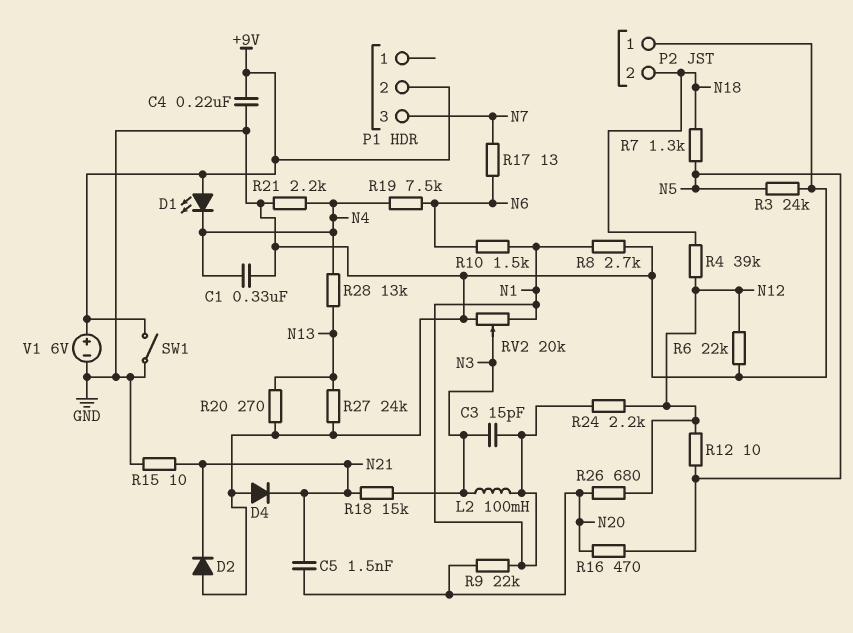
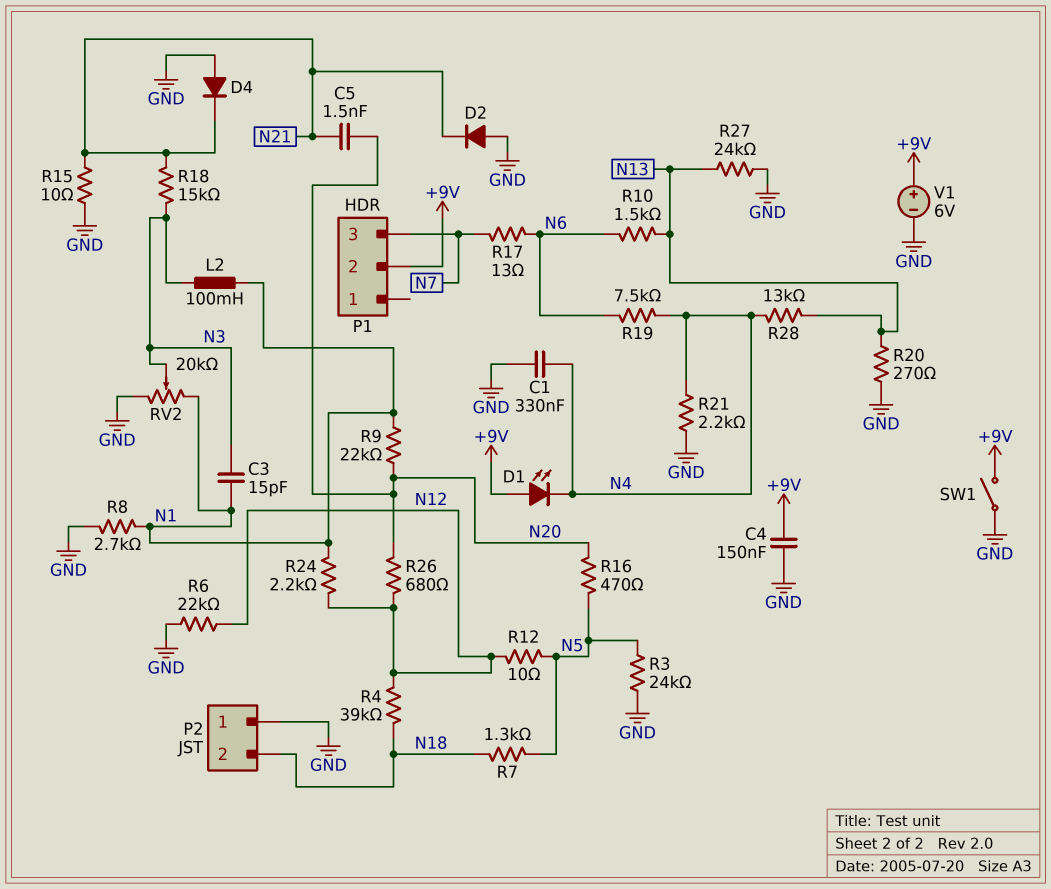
C4: 220nF (+9V, GND) -> 150nF (+9V, GND)
R10: 1.5k (N1, N6) -> 1.5k (N6, N13)

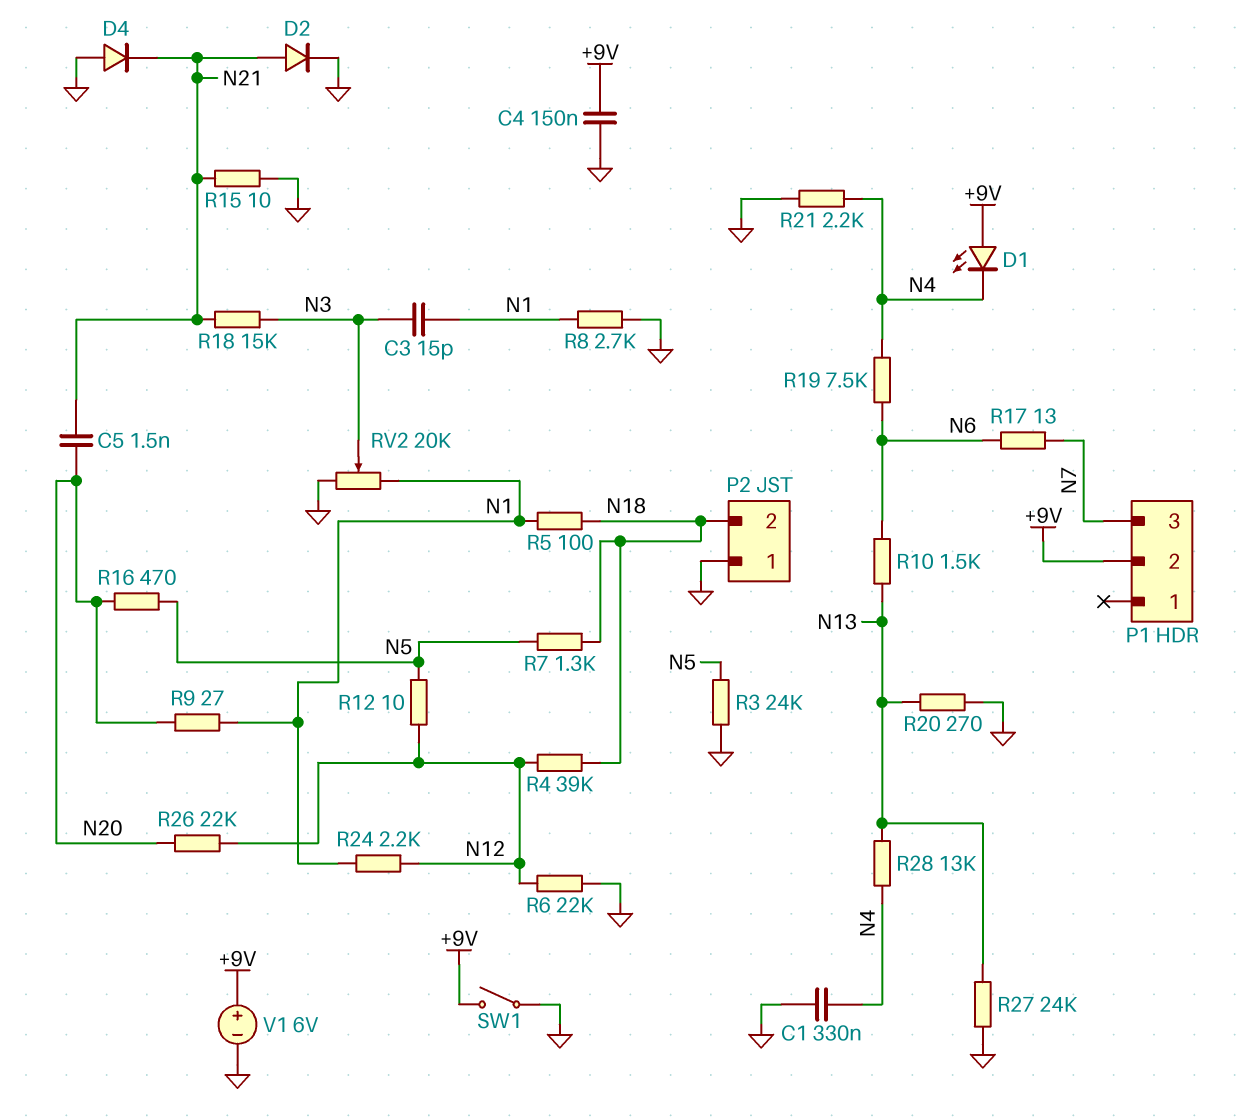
D2: diode (A GND, K N21) -> diode (A N21, K GND)
L2: 100mH (N1, N3) -> none
R5: none -> 100 (N1, N18)
R9: 22k (N1, N20) -> 27 (N1, N20)
R26: 680 (N12, N20) -> 22k (N12, N20)

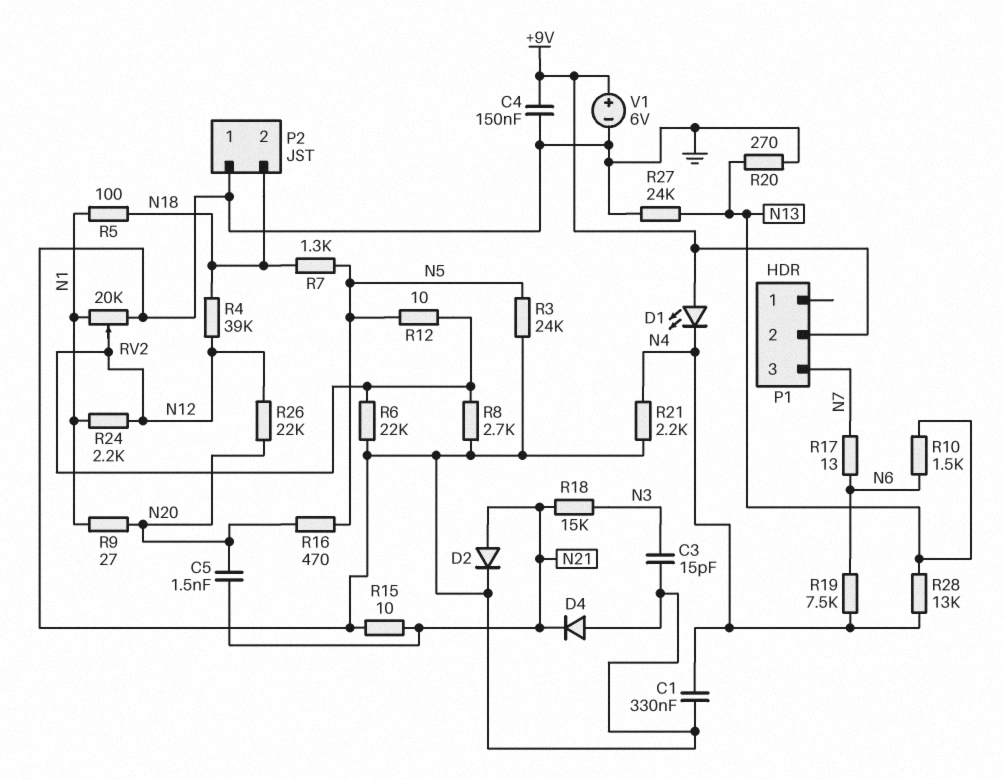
C3: 15pF (N1, N3) -> 15pF (GND, N3)
R8: 2.7k (GND, N1) -> 2.7k (GND, N12)
RV2: 20k (GND, N1, wiper N3) -> 20k (GND, N1, wiper N12)
SW1: switch (+9V, GND) -> none

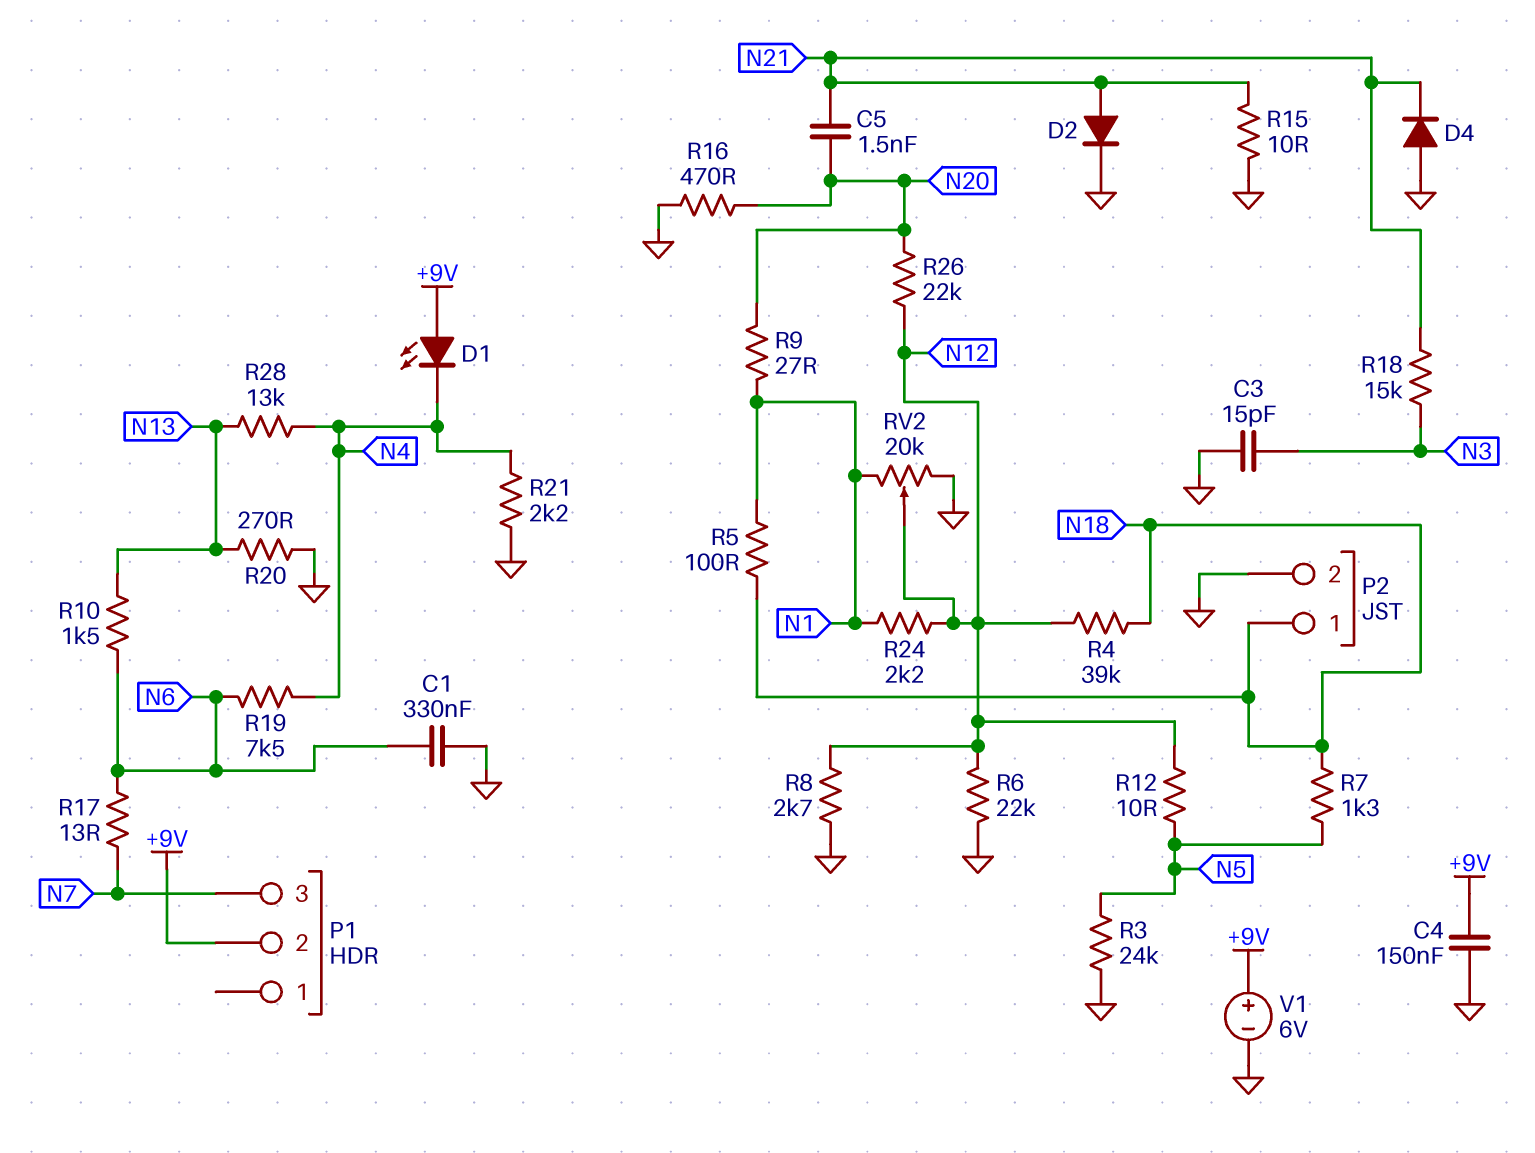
C1: 330nF (GND, N4) -> 330nF (GND, N6)
P2 pin 1: GND -> N18
P2 pin 2: N18 -> GND
R16: 470 (N5, N20) -> 470 (GND, N20)
R27: 24k (GND, N13) -> none

